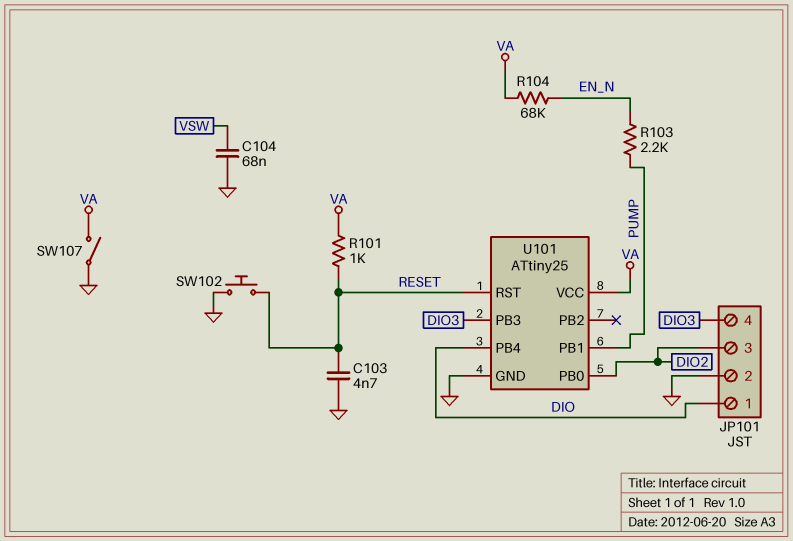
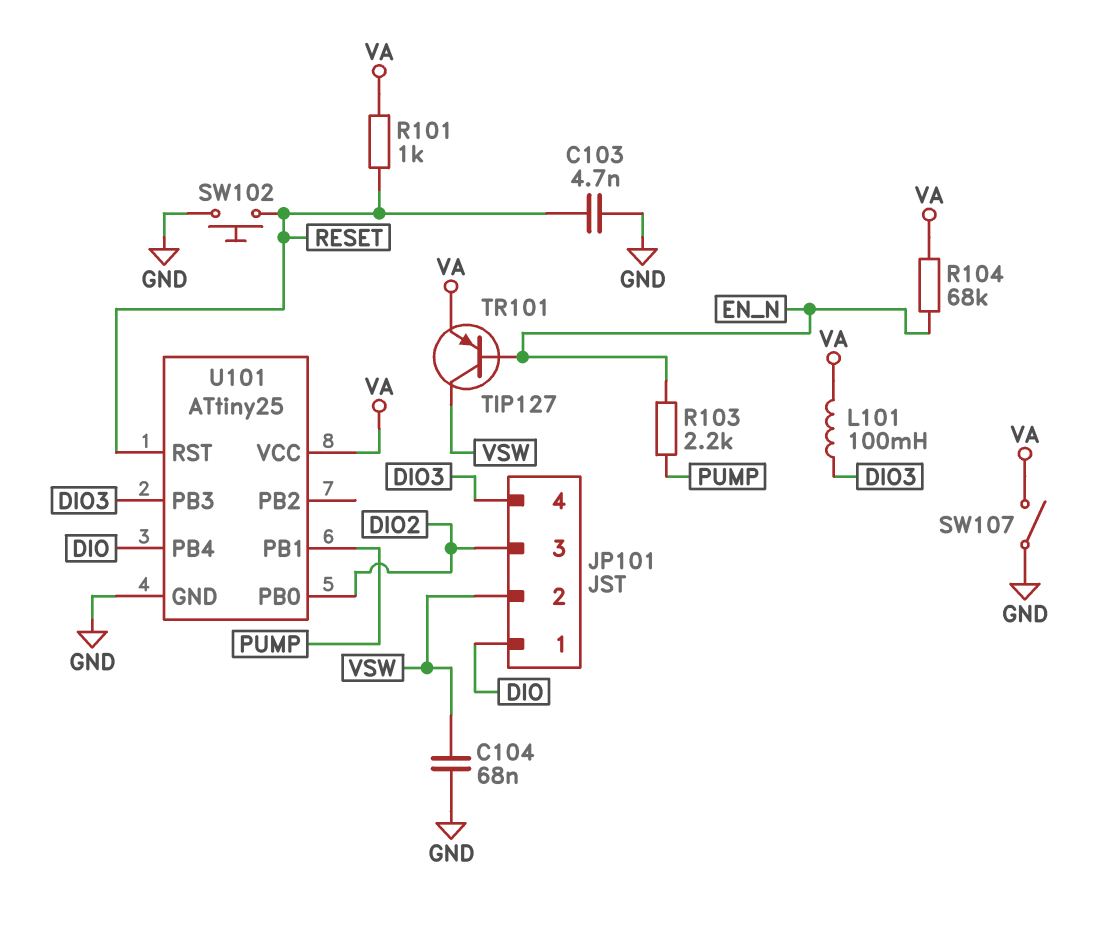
JP101 pin 2: GND -> VSW
L101: none -> 100mH (DIO3, VA)
TR101: none -> PNP TIP127 (B EN_N, C VSW, E VA)

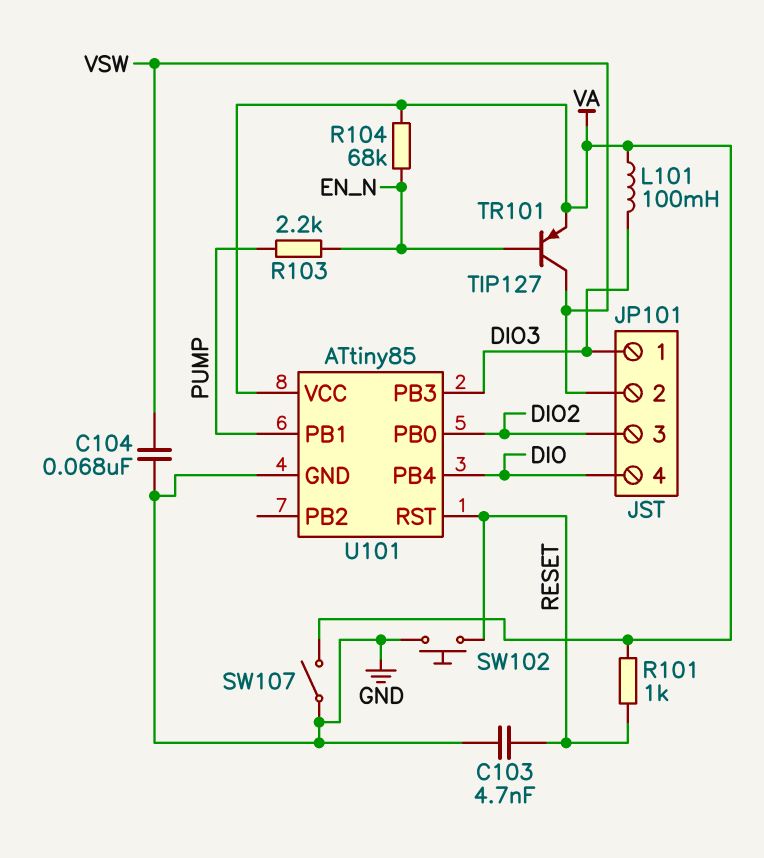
JP101 pin 1: DIO -> DIO3
JP101 pin 4: DIO3 -> DIO
U101: ATtiny25 -> ATtiny85

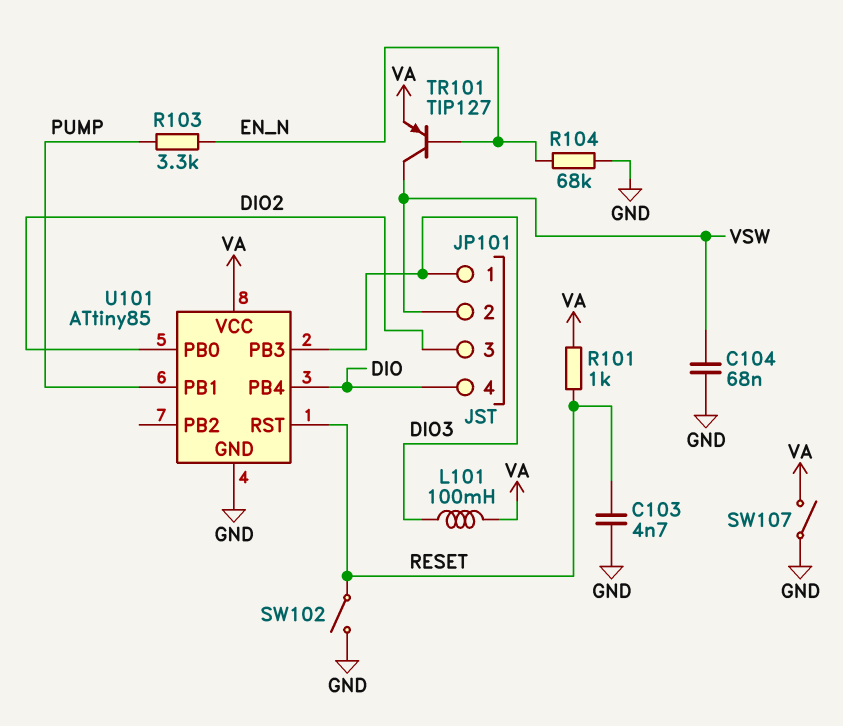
R103: 2.2k (EN_N, PUMP) -> 3.3k (EN_N, PUMP)
R104: 68k (EN_N, VA) -> 68k (EN_N, GND)
SW102: button (GND, RESET) -> switch (GND, RESET)

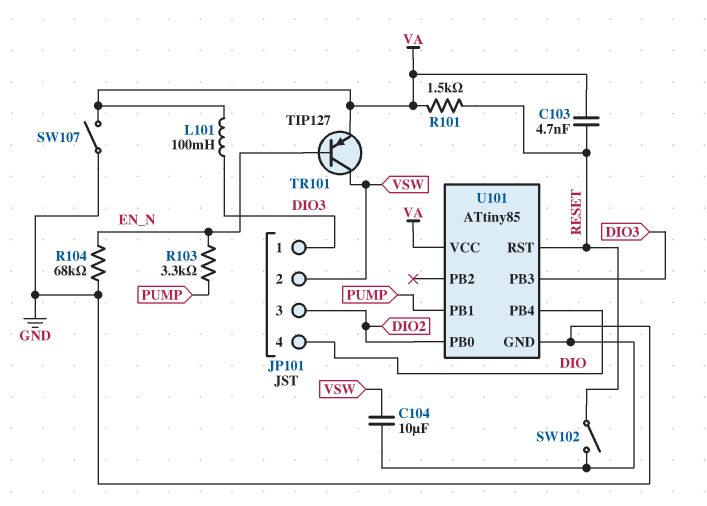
C103: 4.7nF (GND, RESET) -> 4.7nF (RESET, VA)
C104: 68nF (GND, VSW) -> 10uF (GND, VSW)
R101: 1k (RESET, VA) -> 1.5k (RESET, VA)

